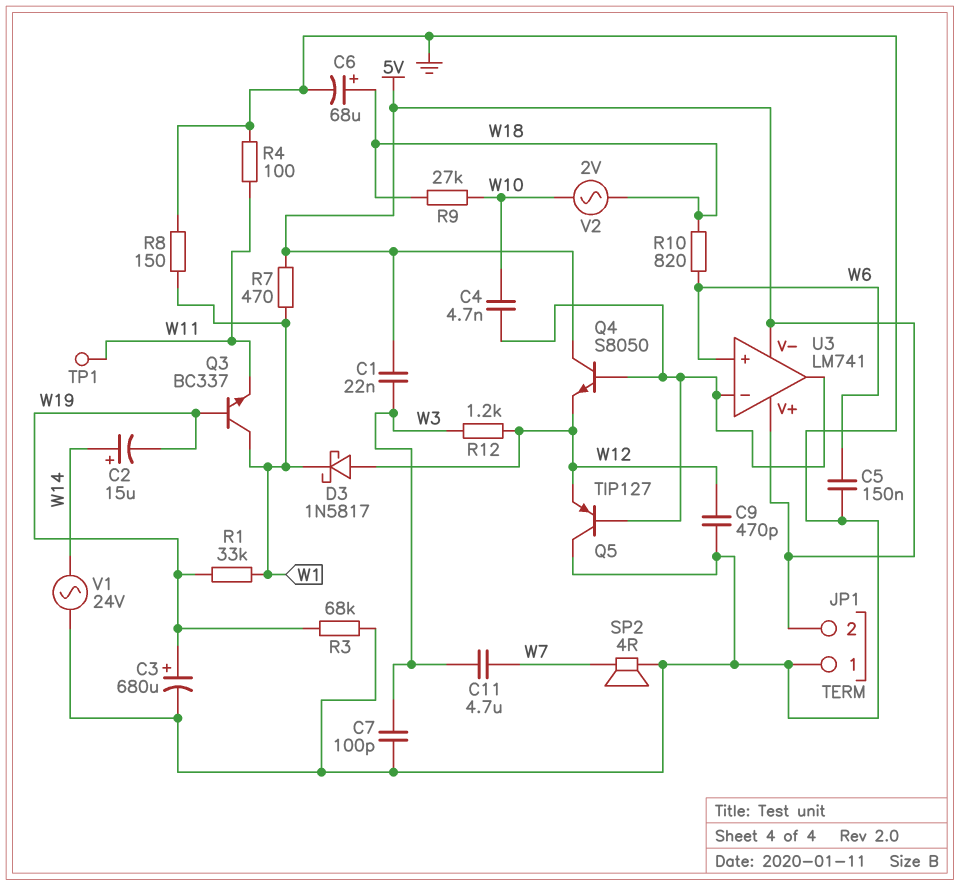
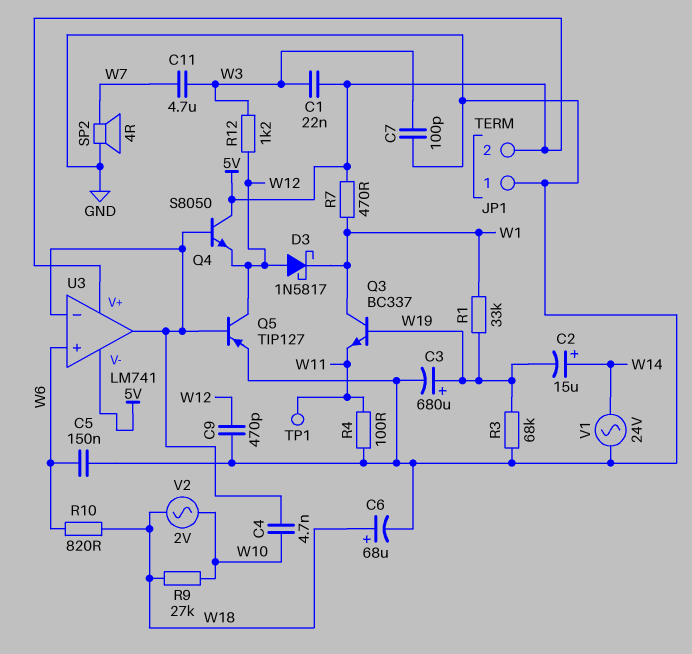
Q5: PNP TIP127 (B U3/in-, C GND, E W12) -> PNP TIP127 (B U3/in-, C W12, E GND)
R8: 150 (GND, W1) -> none

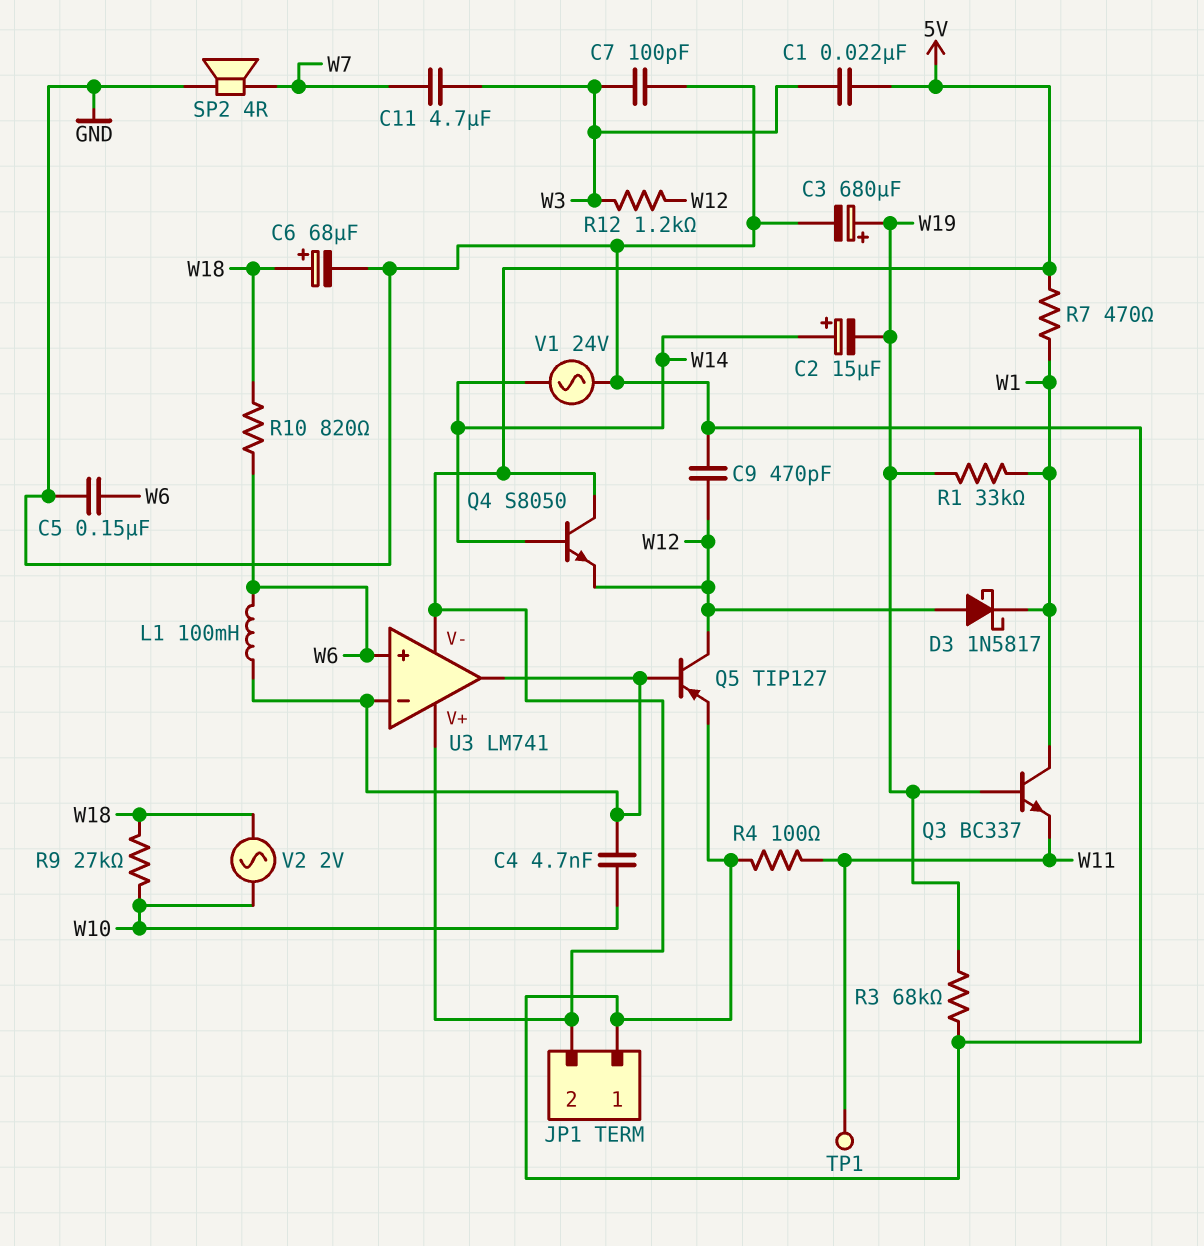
L1: none -> 100mH (U3/in-, W6)
Q4: NPN S8050 (B U3/in-, C 5V, E W12) -> NPN S8050 (B W14, C 5V, E W12)

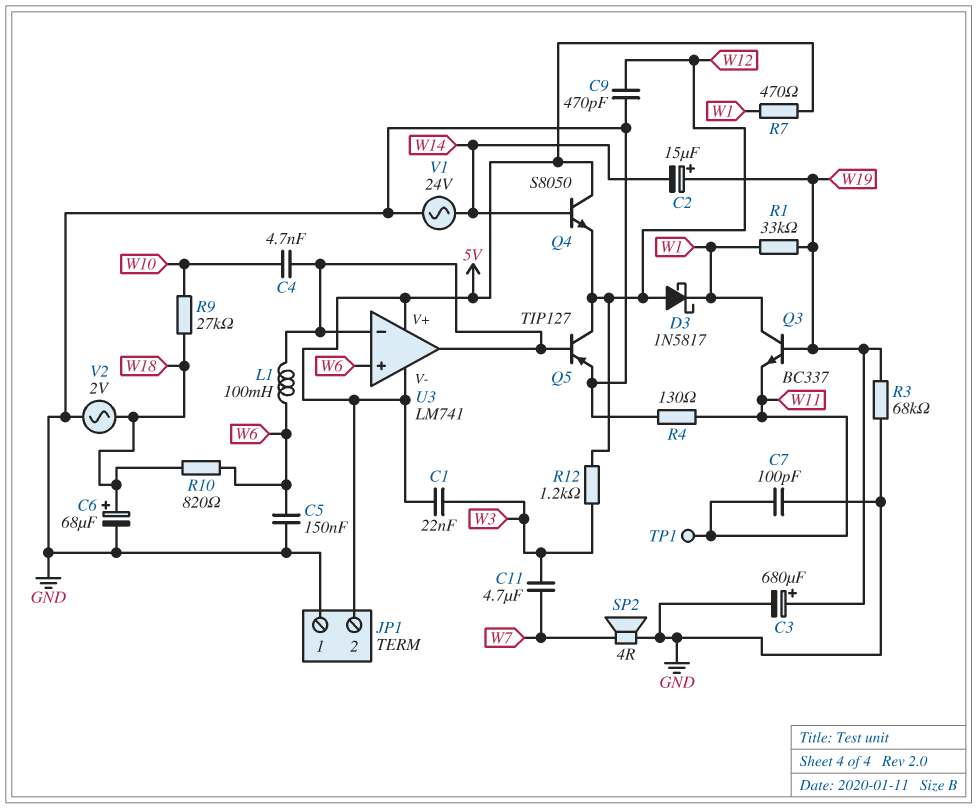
C2: 15uF (plus W14, minus W19) -> 15uF (plus W19, minus W14)
C7: 100pF (GND, W3) -> 100pF (GND, W11)
R4: 100 (GND, W11) -> 130 (GND, W11)
V2: AC 2V (W10, W18) -> AC 2V (GND, W18)

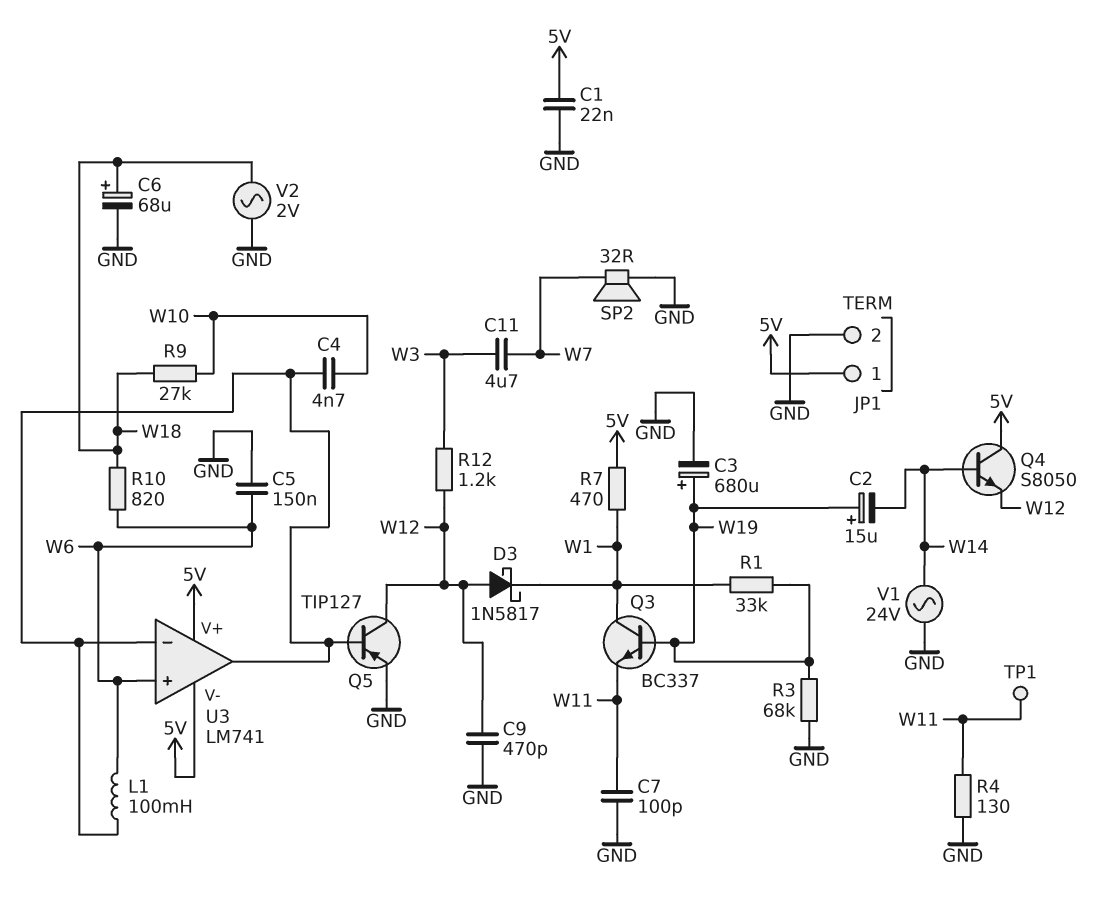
C1: 22nF (5V, W3) -> 22nF (5V, GND)
JP1 pin 1: GND -> 5V
JP1 pin 2: 5V -> GND
SP2: speaker 4R (GND, W7) -> speaker 32R (GND, W7)

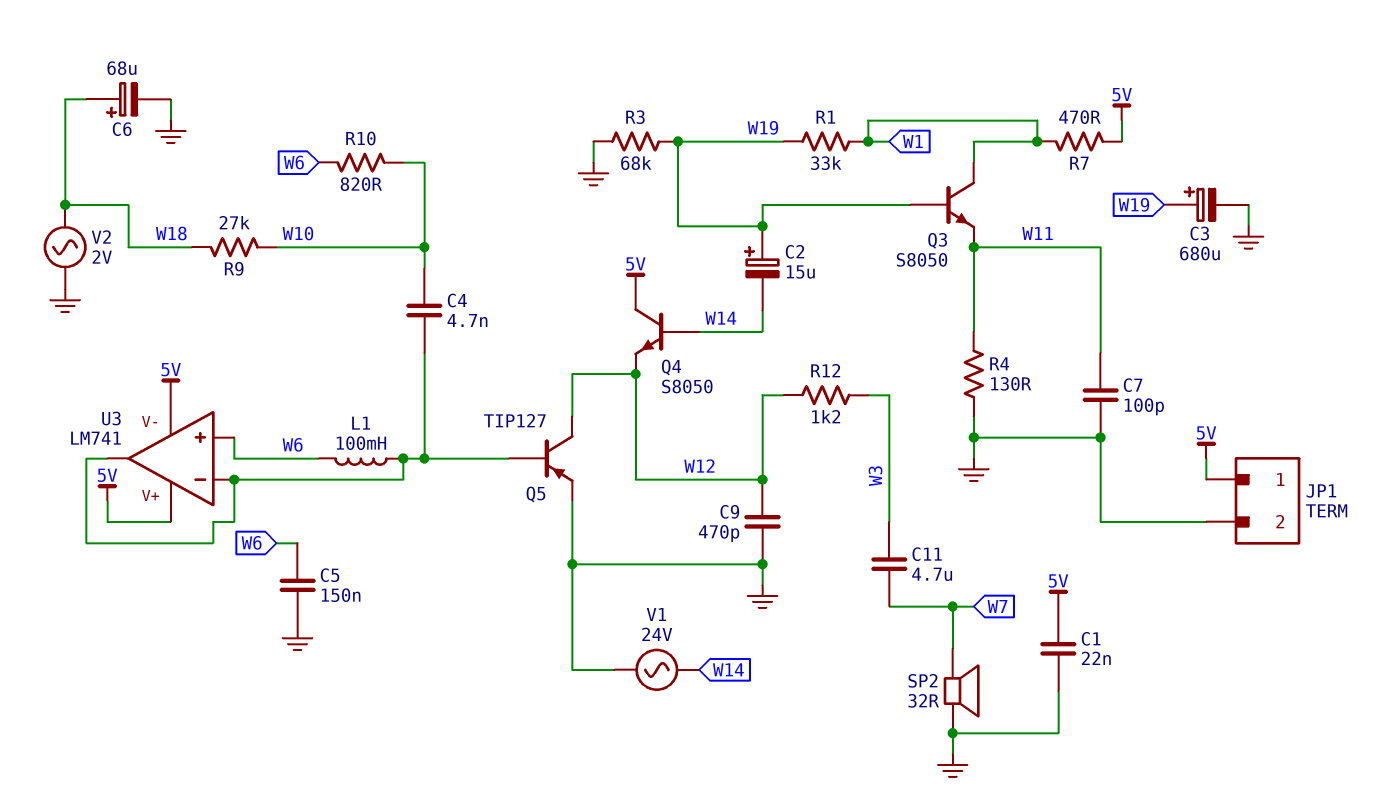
D3: schottky 1N5817 (A W12, K W1) -> none
Q3: NPN BC337 (B W19, C W1, E W11) -> NPN S8050 (B W19, C W1, E W11)
R10: 820 (W6, W18) -> 820 (W6, W10)
TP1: test point (W11) -> none

